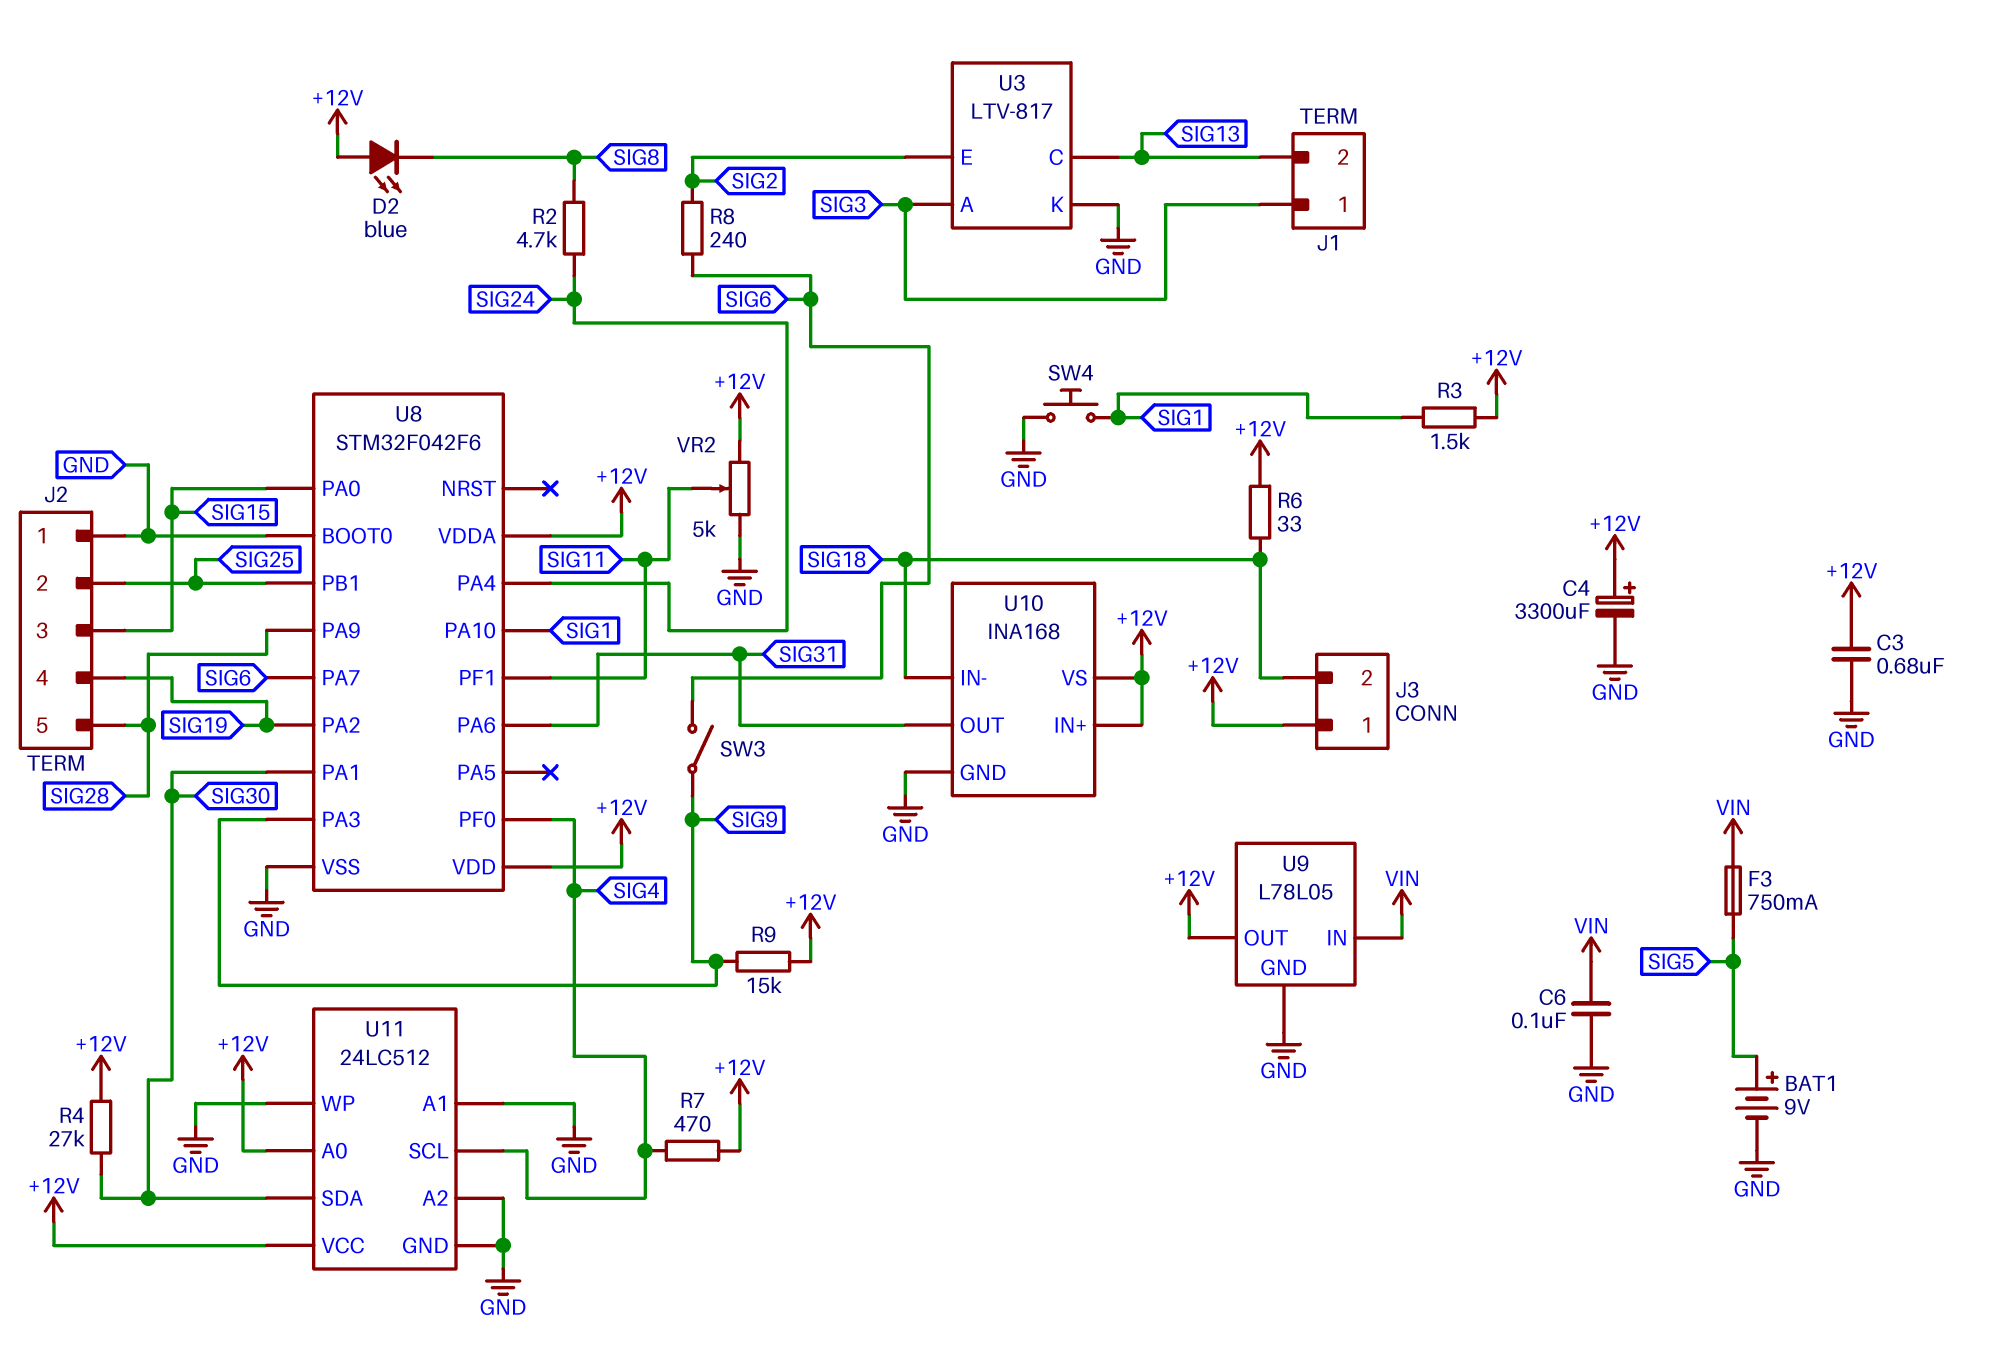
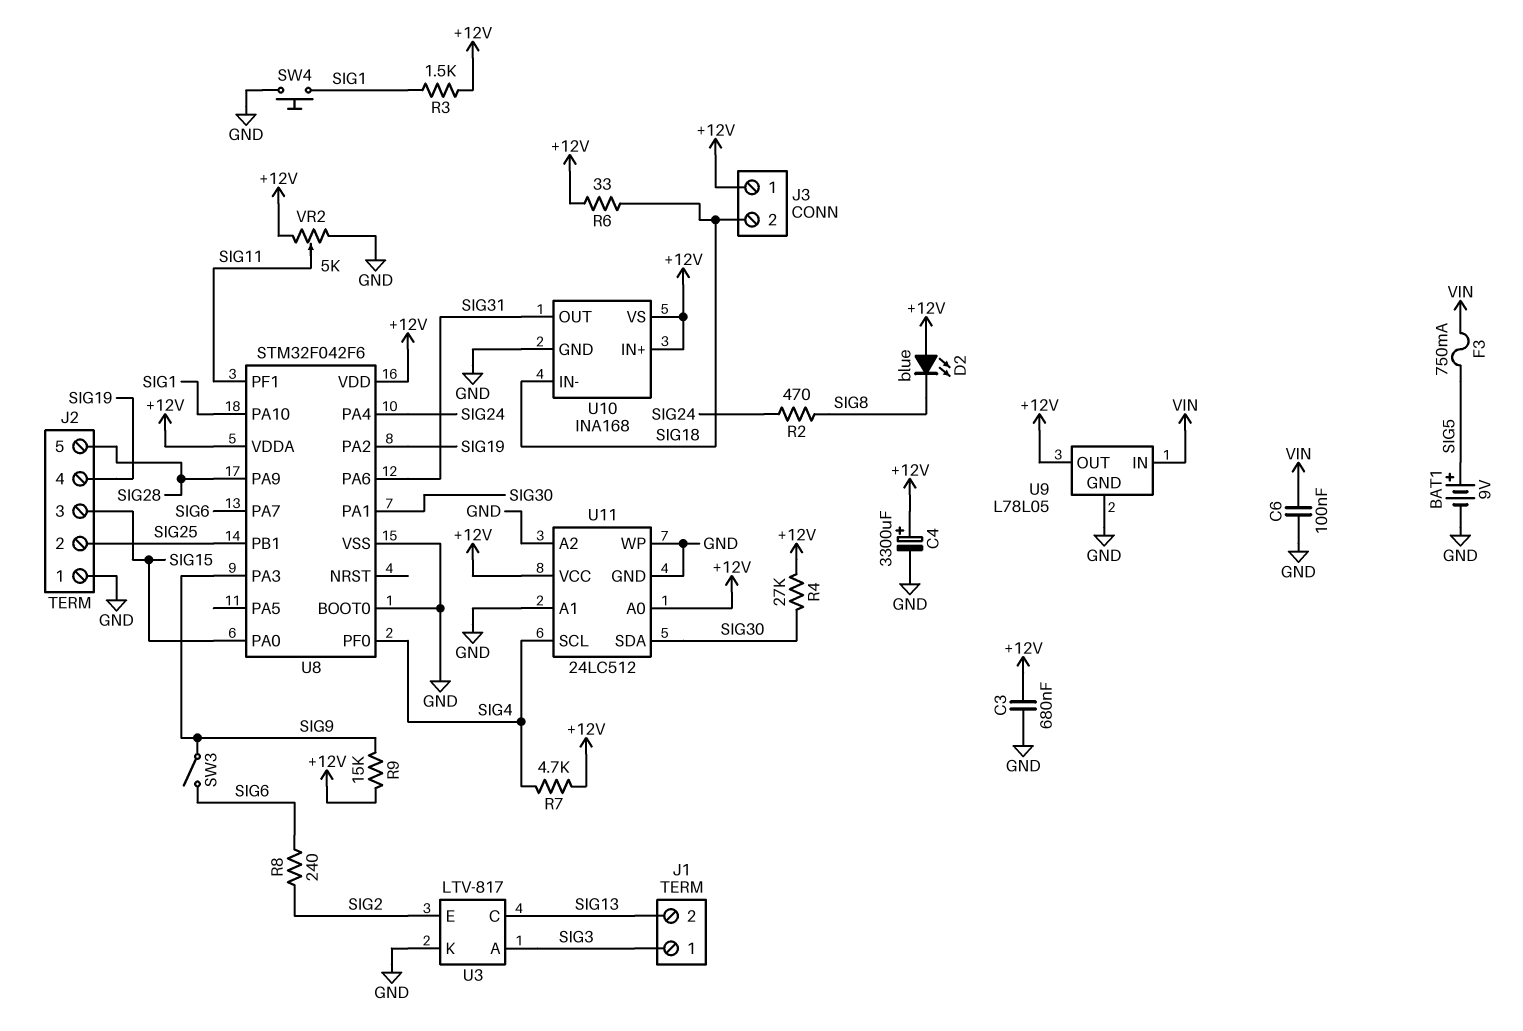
R2: 4.7k (SIG8, SIG24) -> 470 (SIG8, SIG24)
R7: 470 (+12V, SIG4) -> 4.7k (+12V, SIG4)

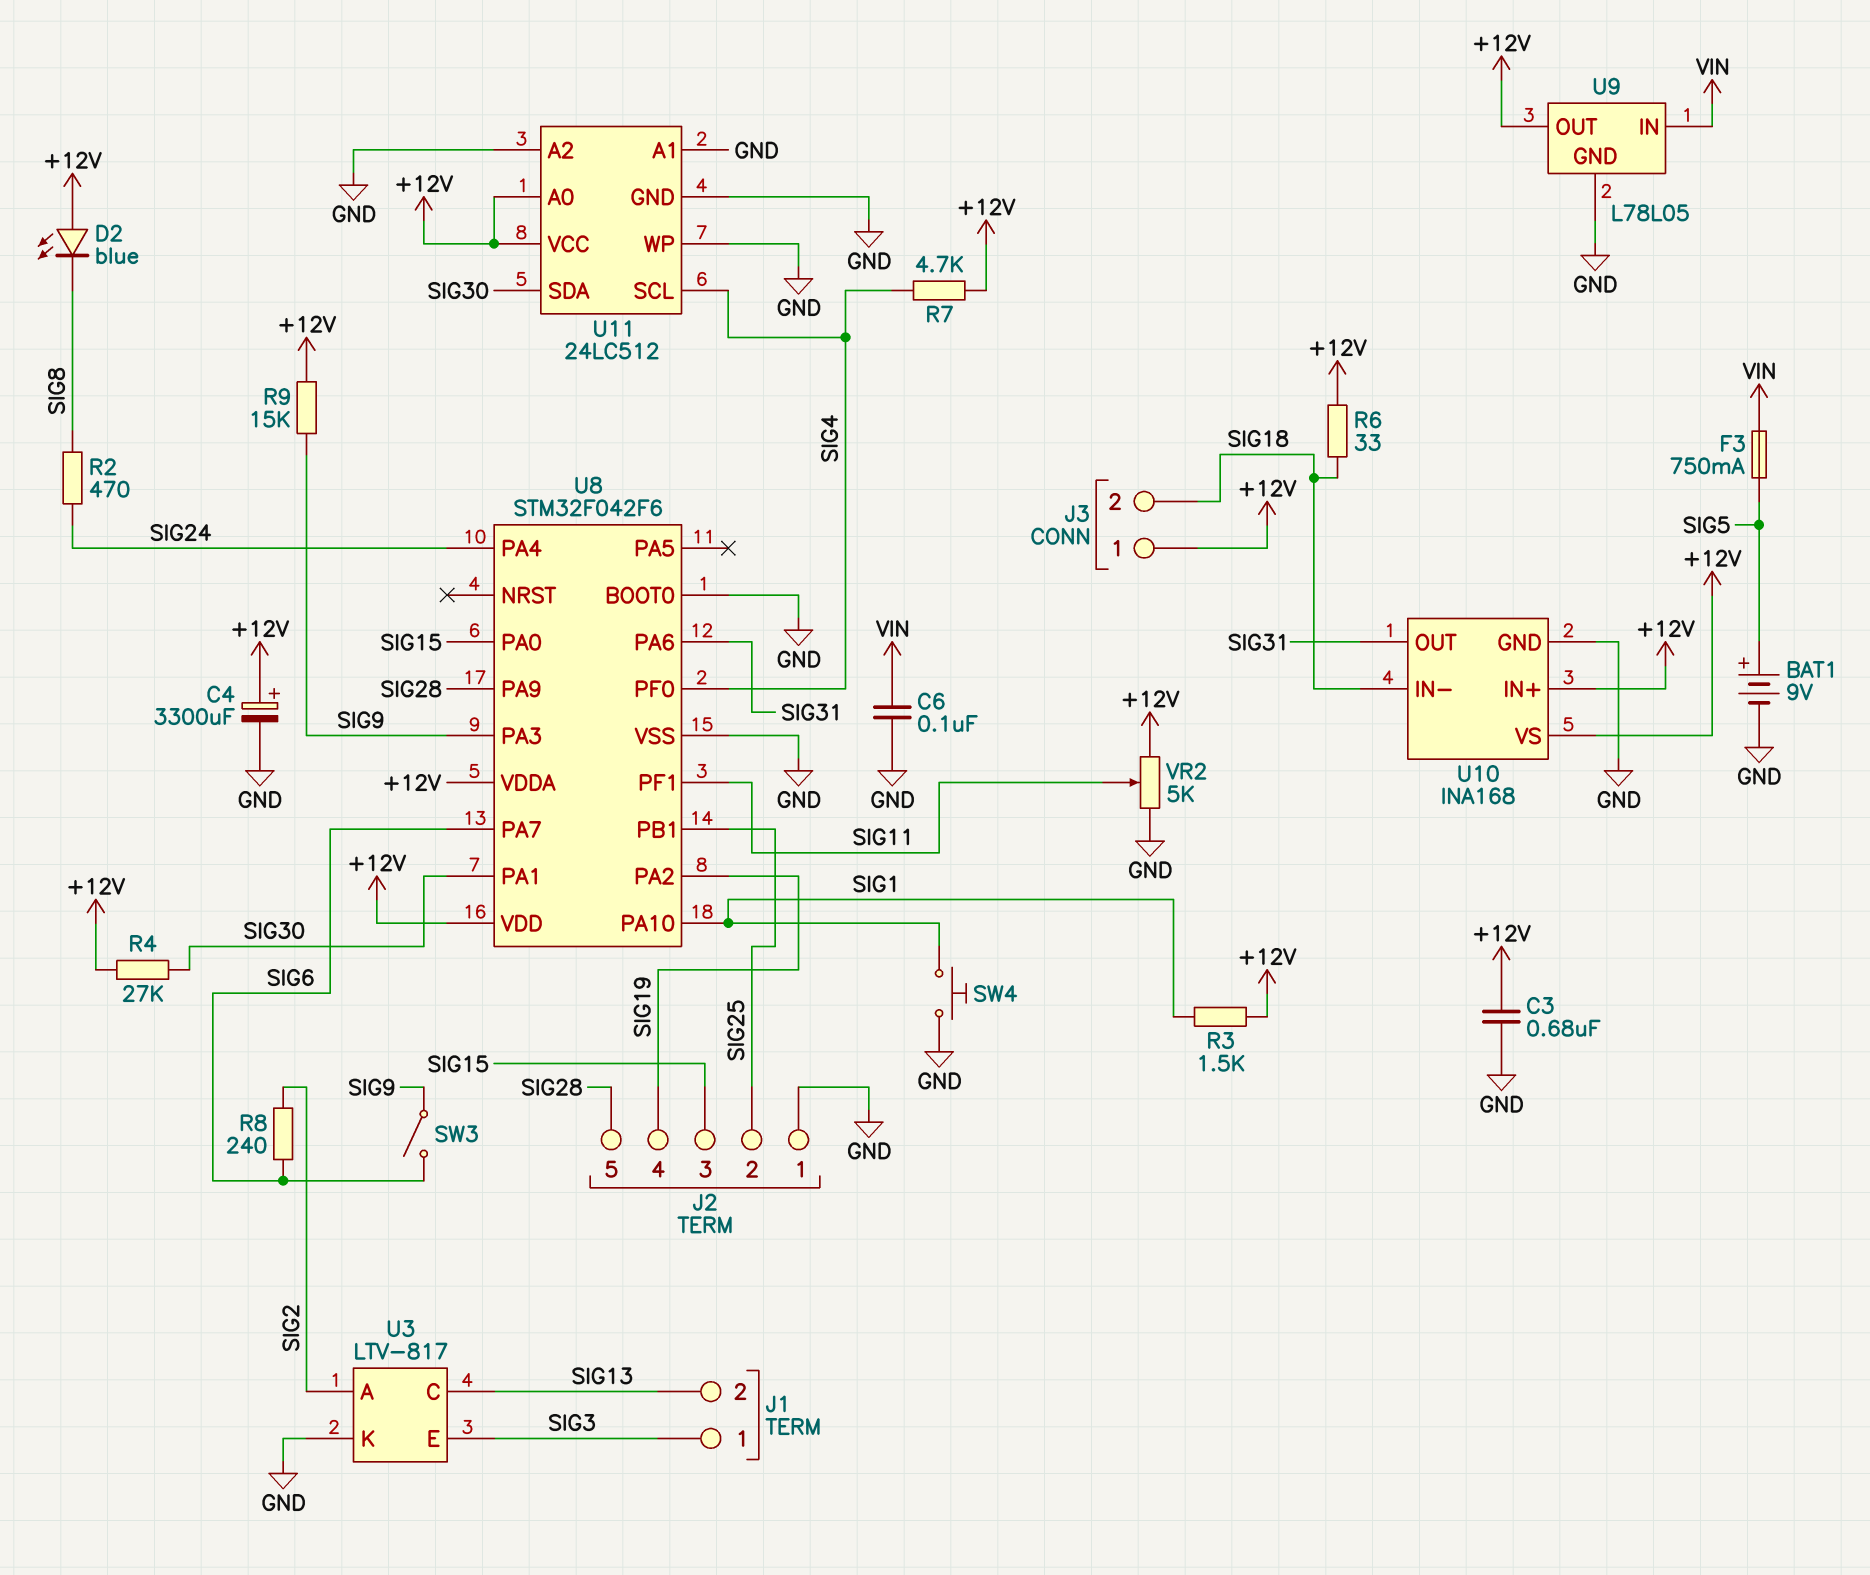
U3 pin A: SIG3 -> SIG2
U3 pin E: SIG2 -> SIG3

